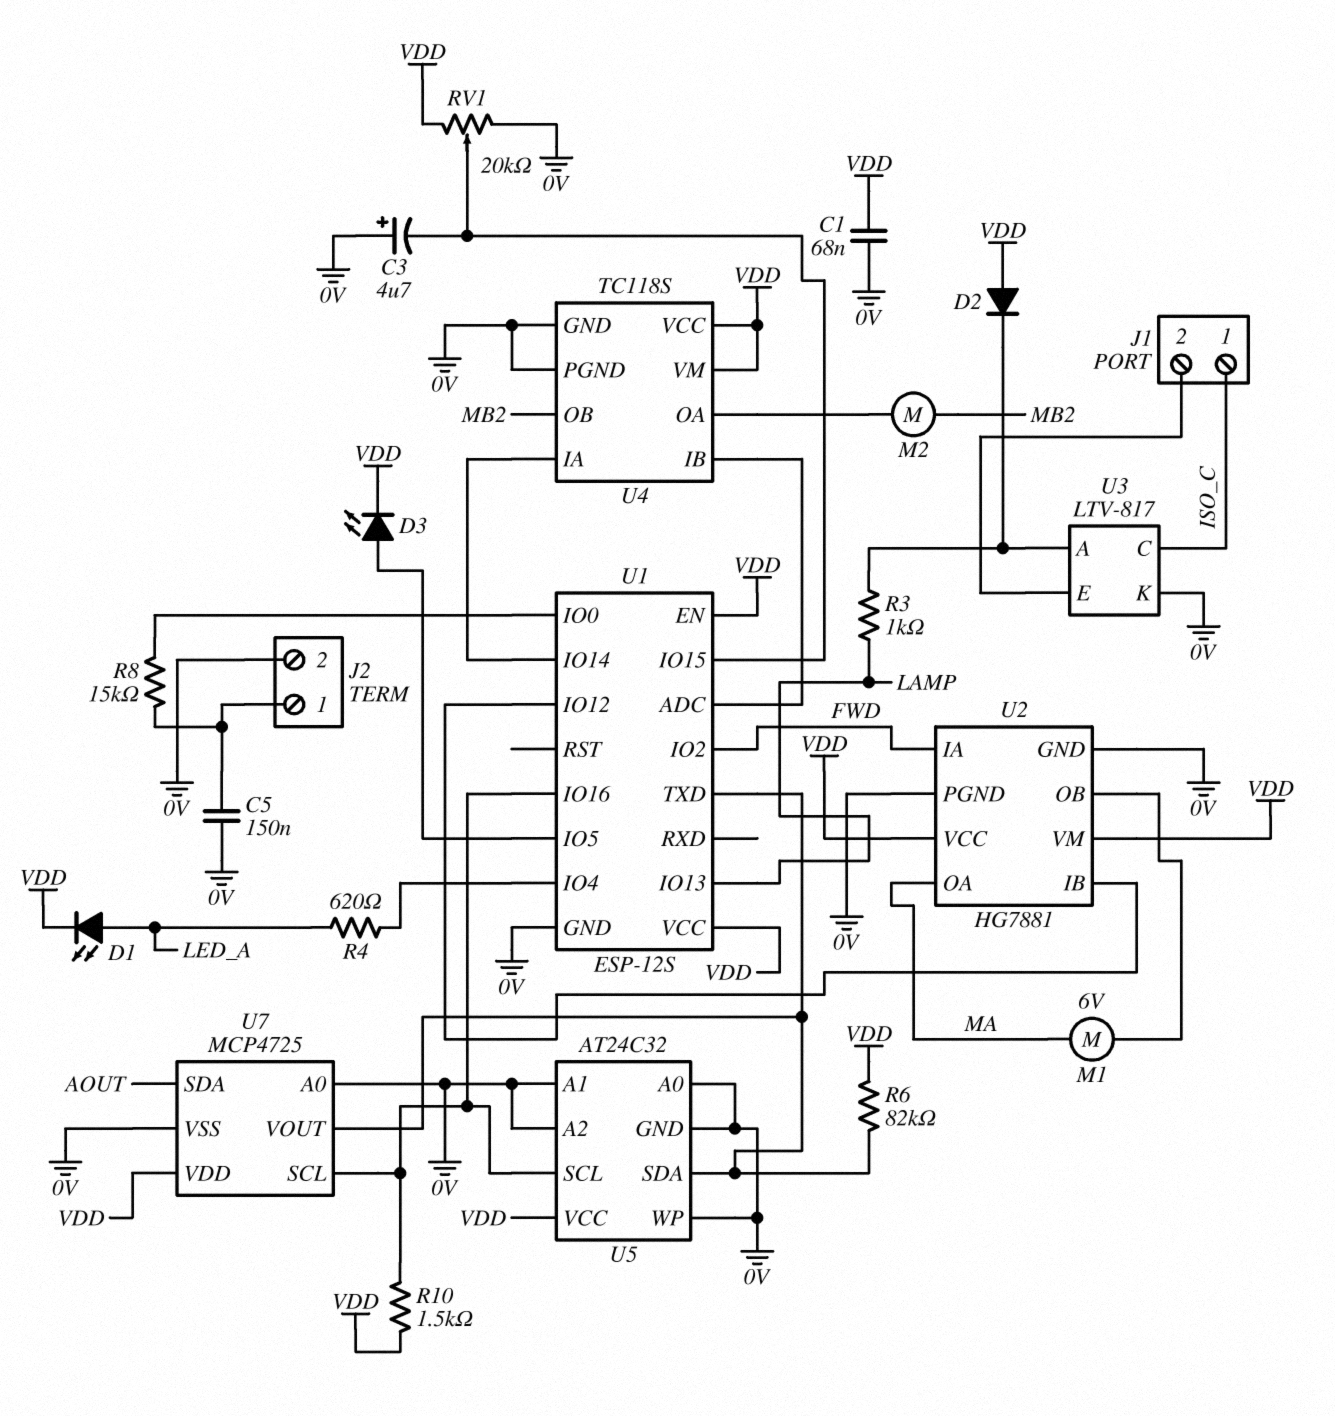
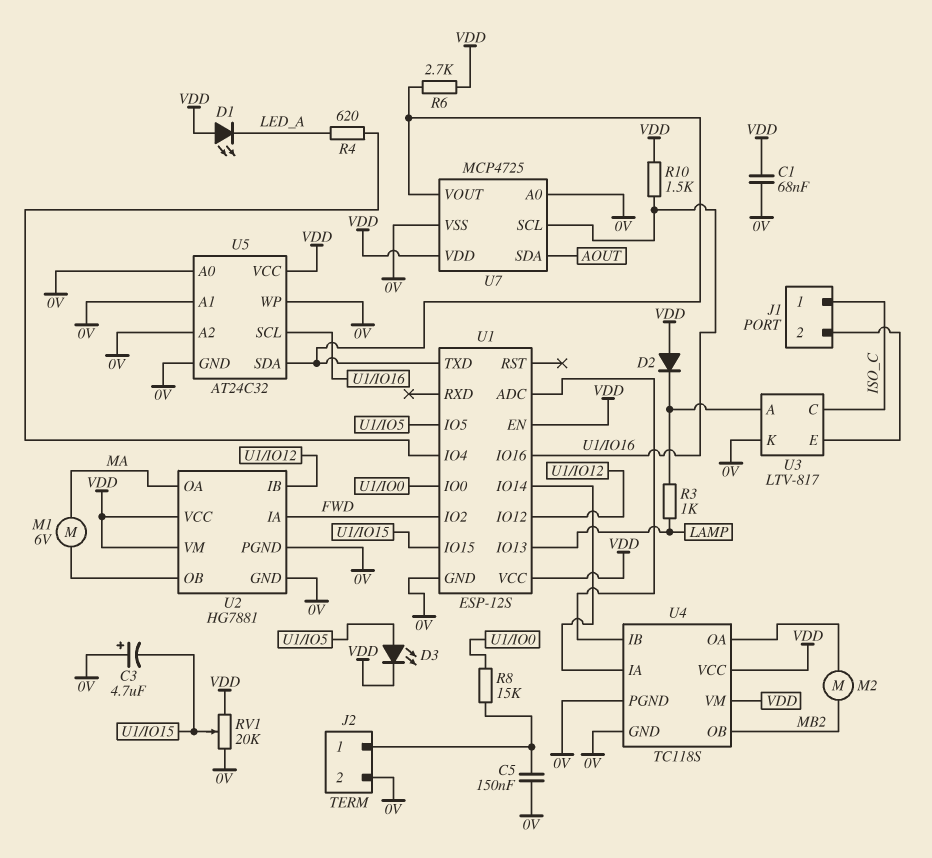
D1: LED (A LED_A, K VDD) -> LED (A VDD, K LED_A)
R6: 82k (U1/TXD, VDD) -> 2.7k (U1/TXD, VDD)

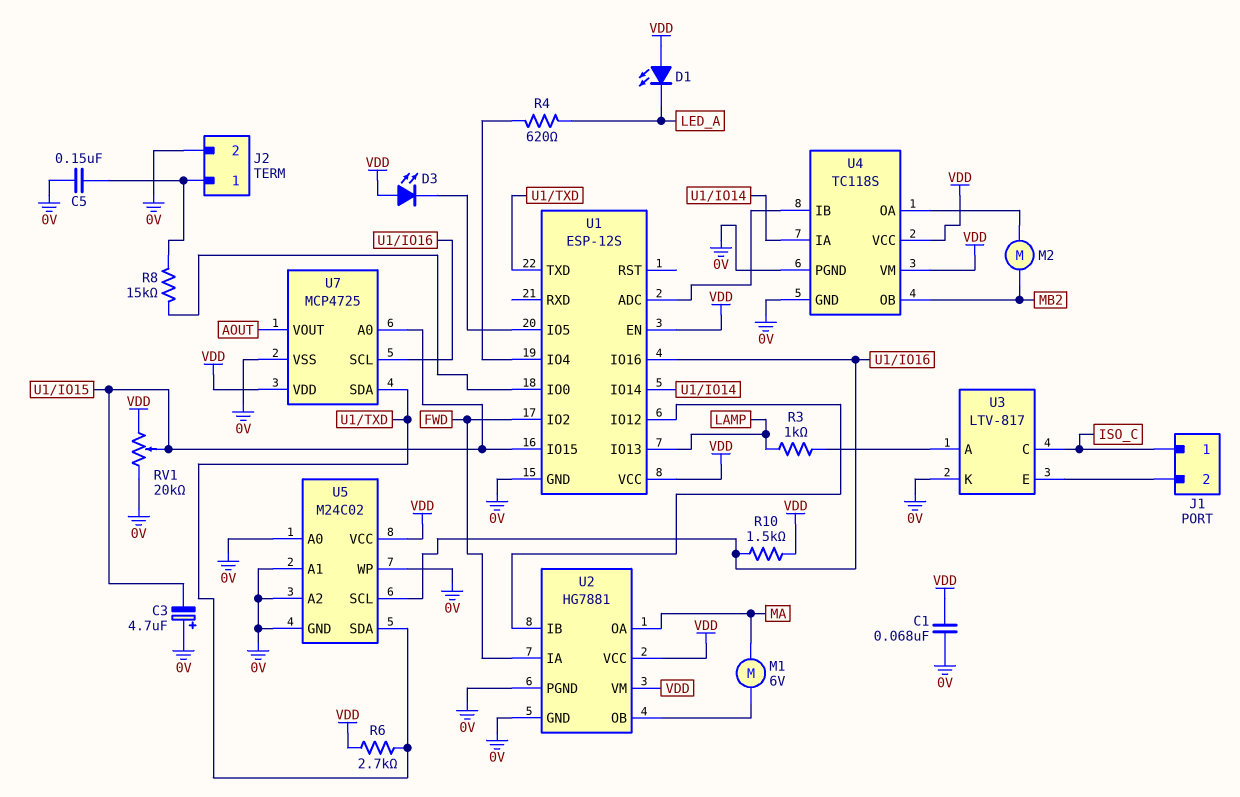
D2: diode (A VDD, K U3/A) -> none
D3: LED (A U1/IO5, K VDD) -> LED (A VDD, K U1/IO5)
U5: AT24C32 -> M24C02
U7 pin A0: 0V -> U1/IO15
U7 pin SDA: AOUT -> U1/TXD
U7 pin VOUT: U1/TXD -> AOUT

